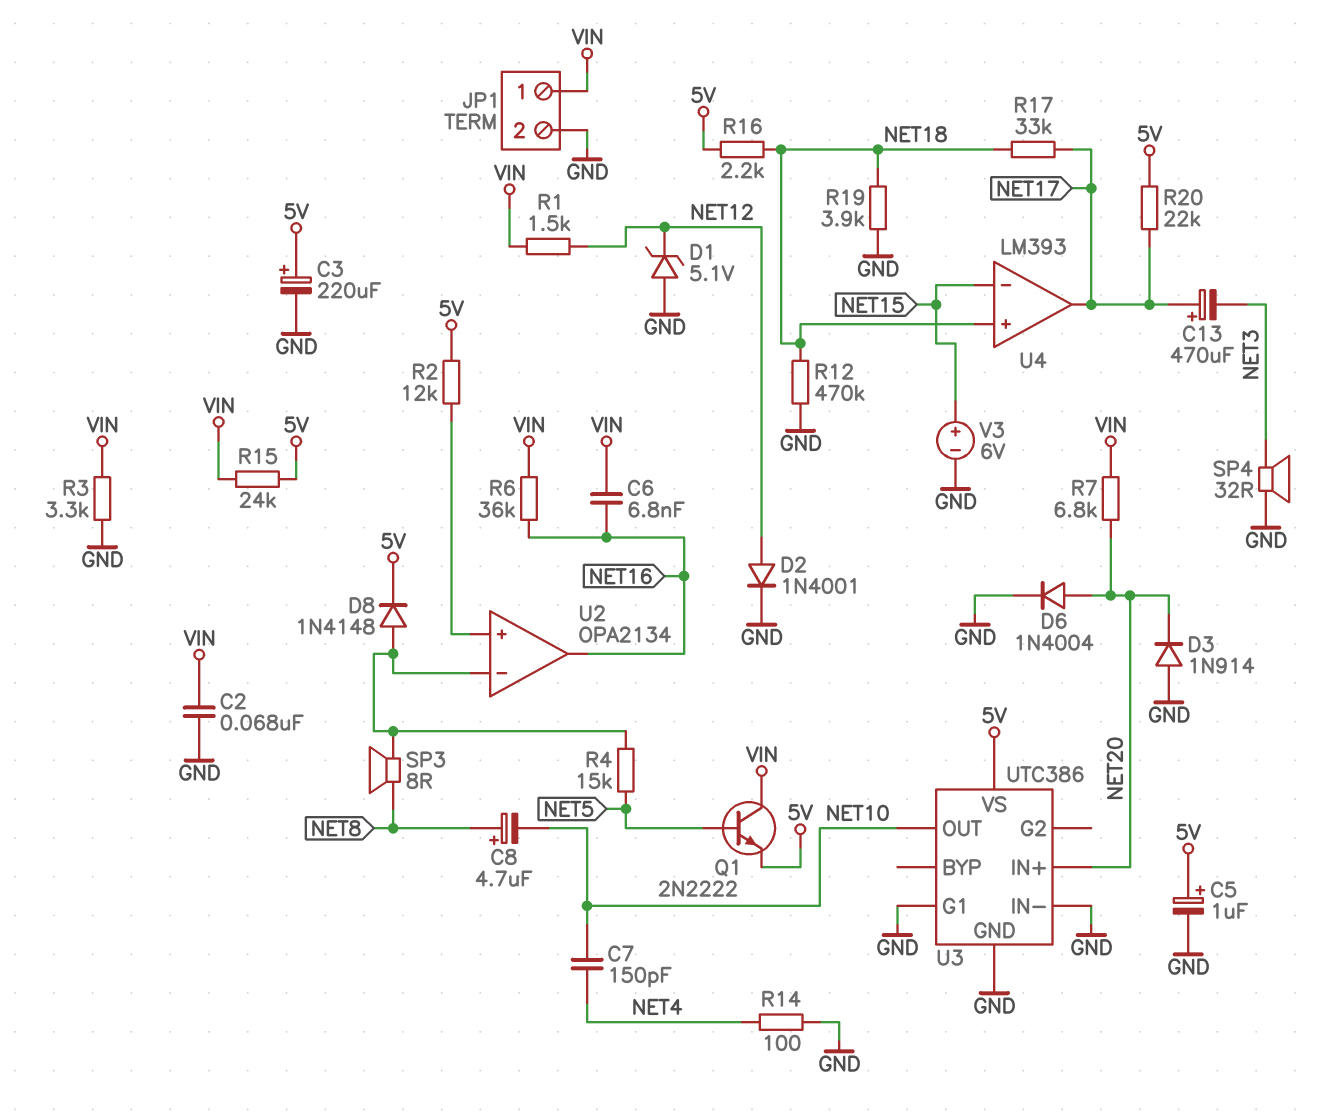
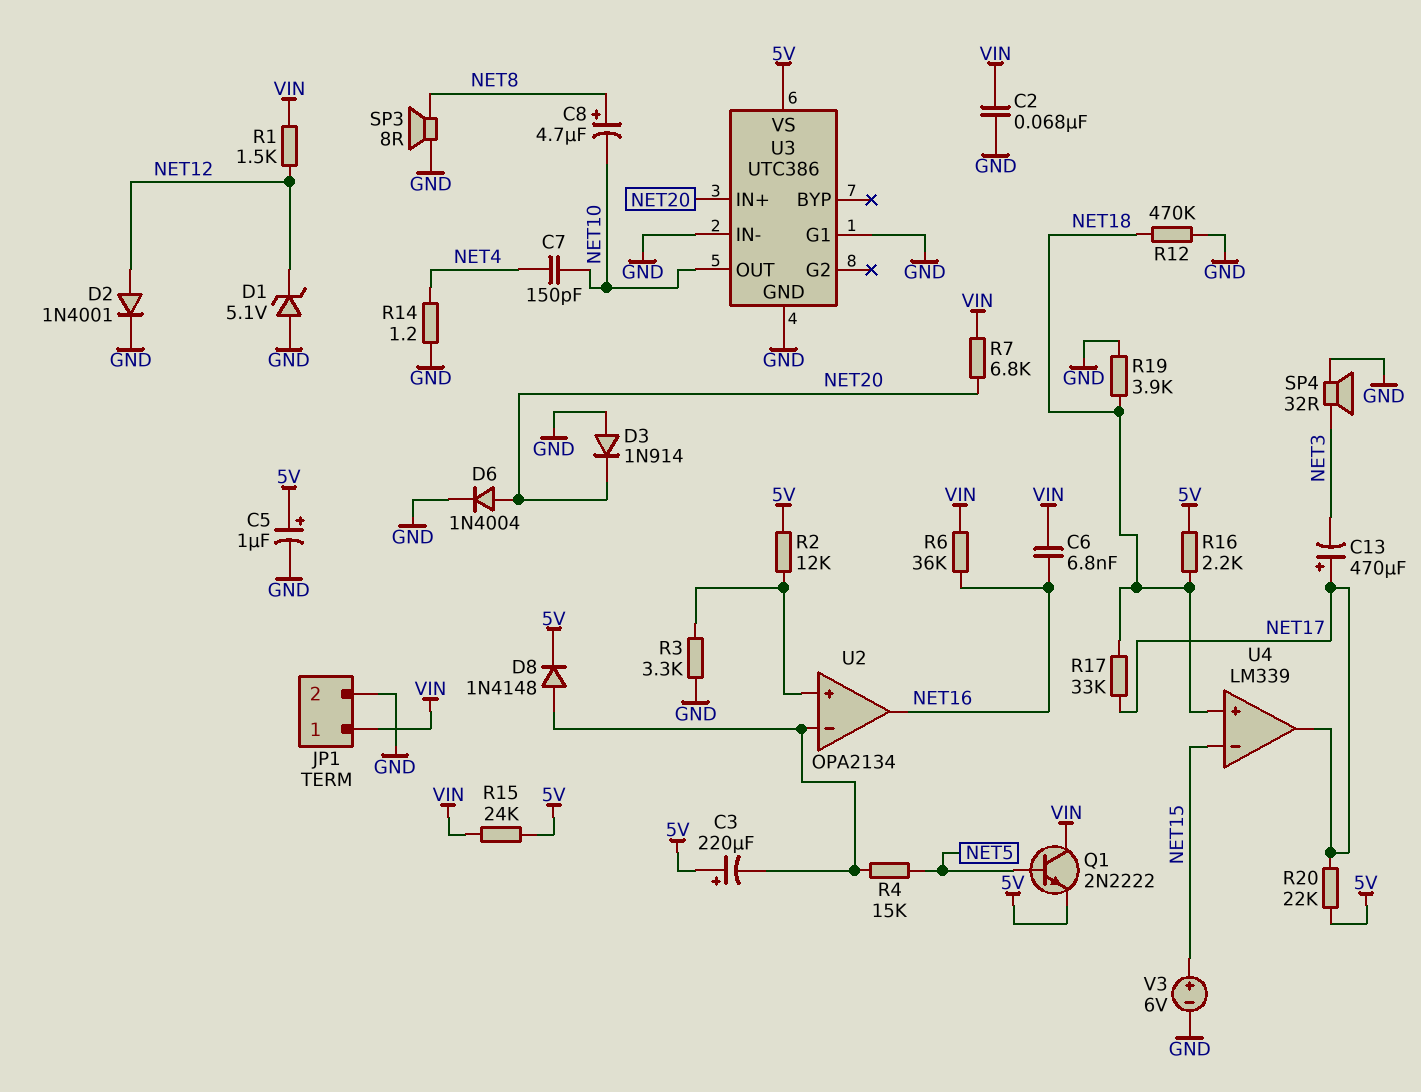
C3: 220uF (plus 5V, minus GND) -> 220uF (plus 5V, minus U2/in-)
R3: 3.3k (GND, VIN) -> 3.3k (GND, U2/in+)
R14: 100 (GND, NET4) -> 1.2 (GND, NET4)
SP3: speaker 8R (NET8, U2/in-) -> speaker 8R (GND, NET8)
U4: LM393 -> LM339

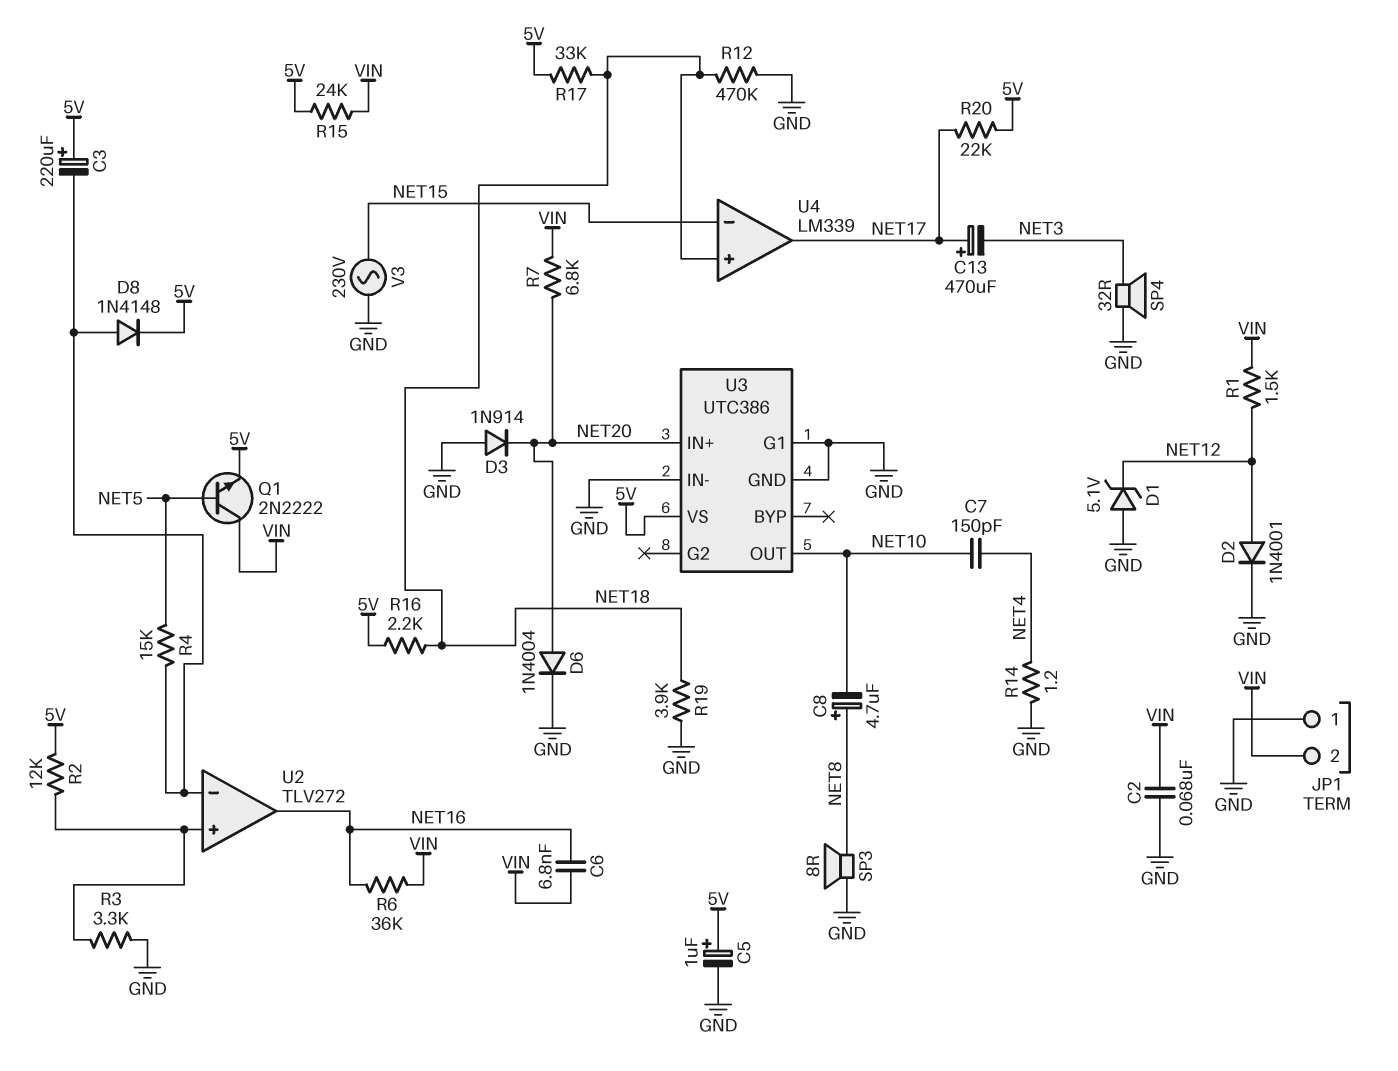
JP1 pin 1: VIN -> GND
JP1 pin 2: GND -> VIN
R17: 33k (NET17, NET18) -> 33k (5V, NET18)
U2: OPA2134 -> TLV272
V3: 6V (plus NET15, minus GND) -> AC 230V (GND, NET15)

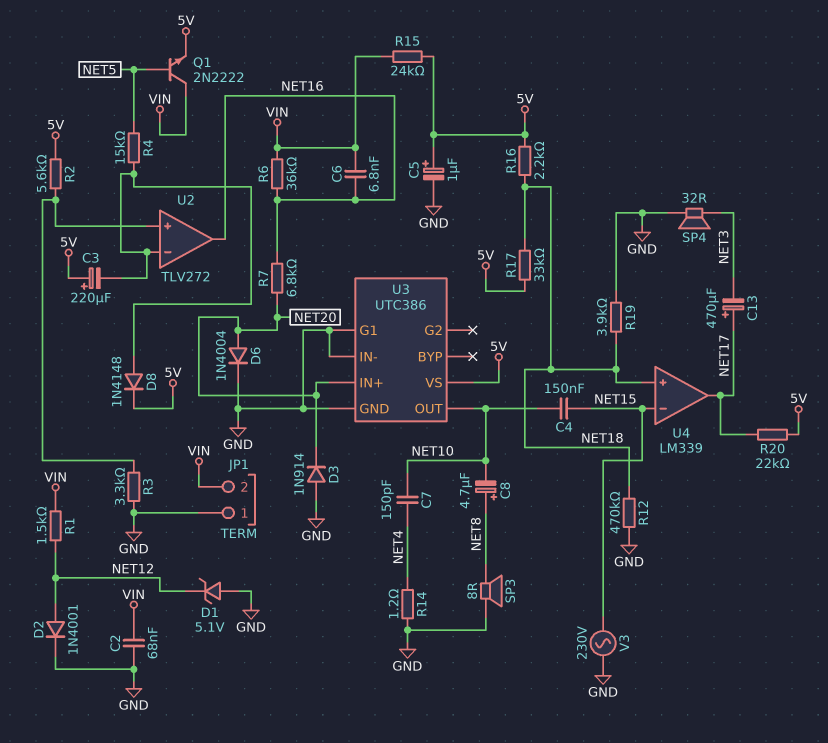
C4: none -> 150nF (NET10, NET15)
R2: 12k (5V, U2/in+) -> 5.6k (5V, U2/in+)
R7: 6.8k (NET20, VIN) -> 6.8k (NET16, NET20)

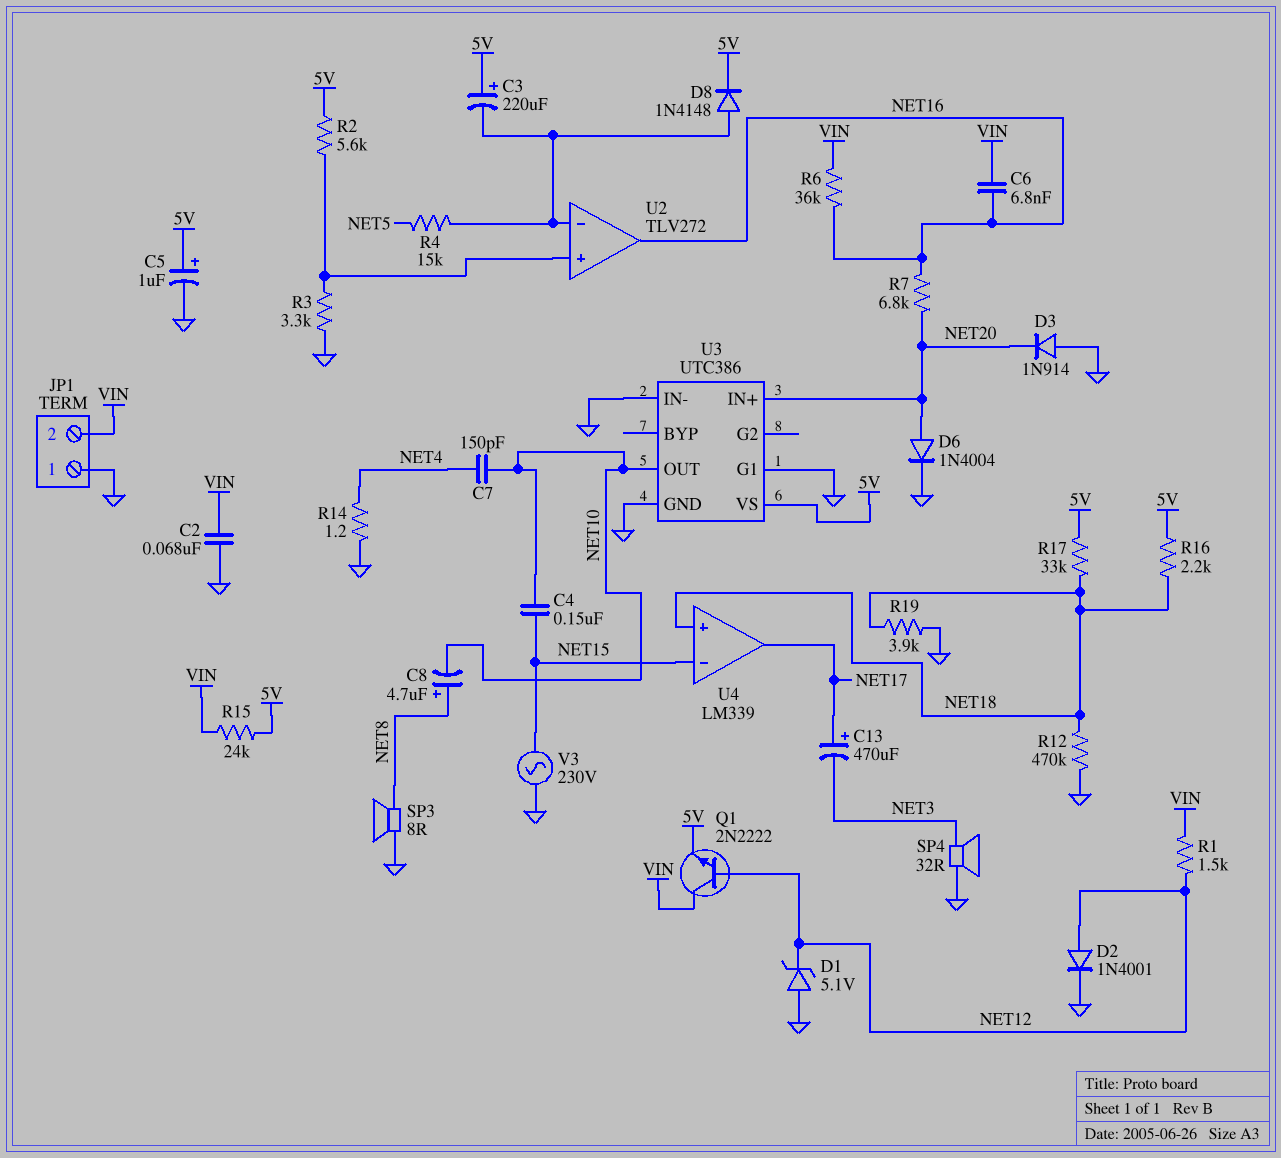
Q1: NPN 2N2222 (B NET5, C VIN, E 5V) -> NPN 2N2222 (B NET12, C VIN, E 5V)
R20: 22k (5V, NET17) -> none

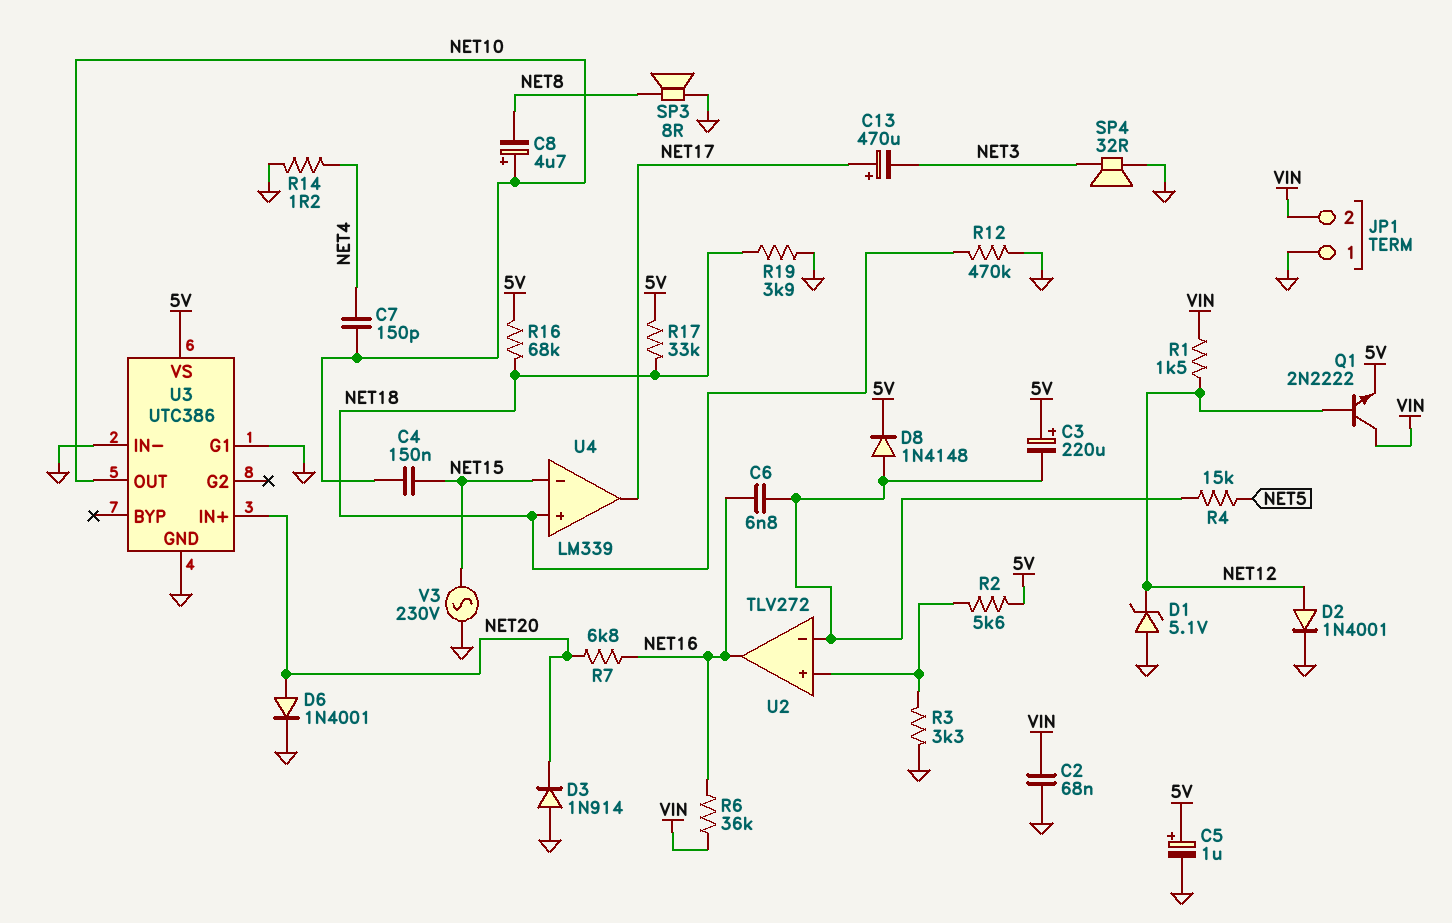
C6: 6.8nF (NET16, VIN) -> 6.8nF (NET16, U2/in-)
C8: 4.7uF (plus NET8, minus NET10) -> 4.7uF (plus NET10, minus NET8)
D6: diode 1N4004 (A NET20, K GND) -> diode 1N4001 (A NET20, K GND)
R15: 24k (5V, VIN) -> none
R16: 2.2k (5V, NET18) -> 68k (5V, NET18)

